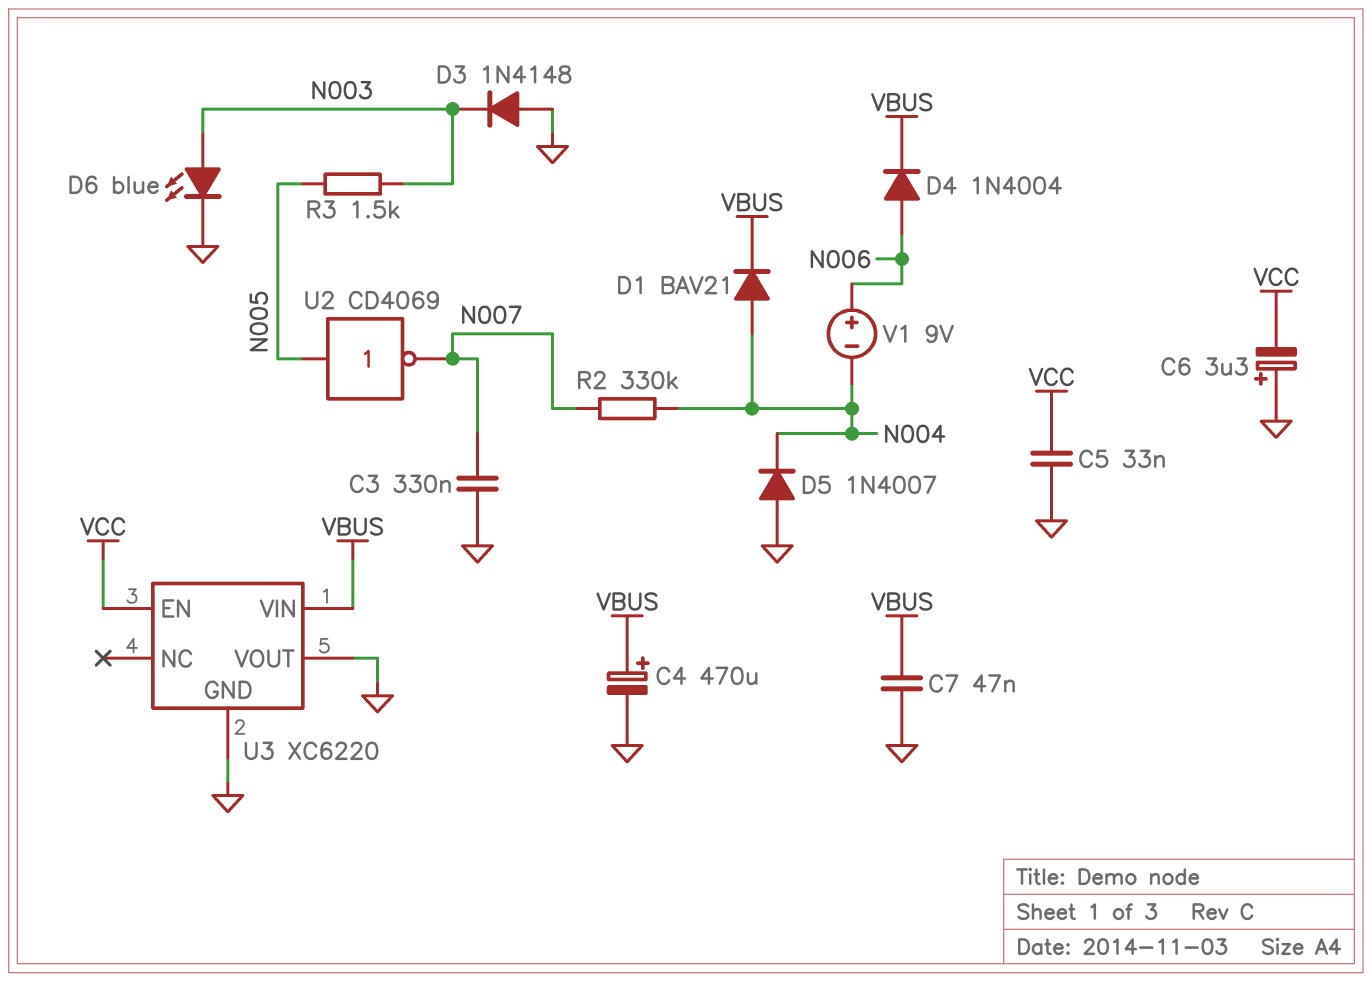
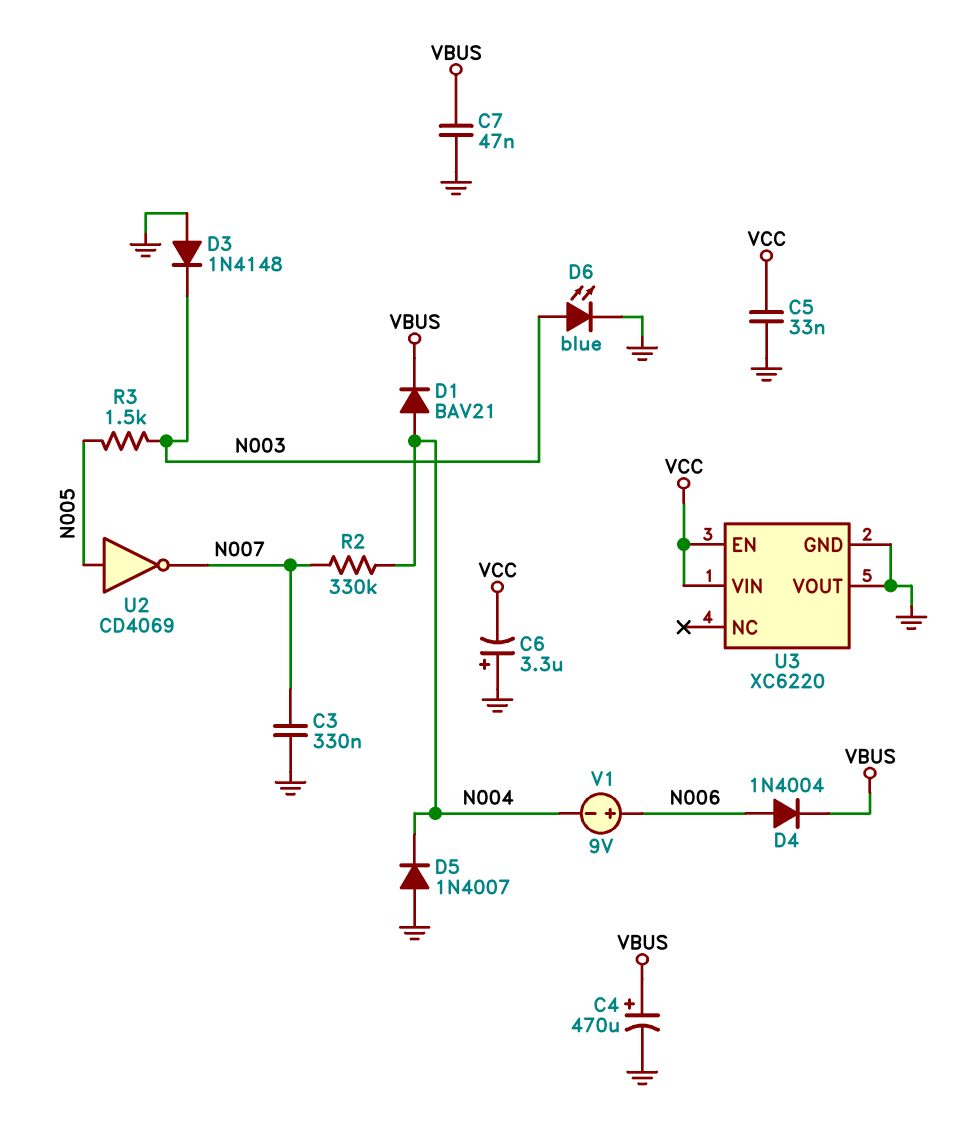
U3 pin VIN: VBUS -> VCC

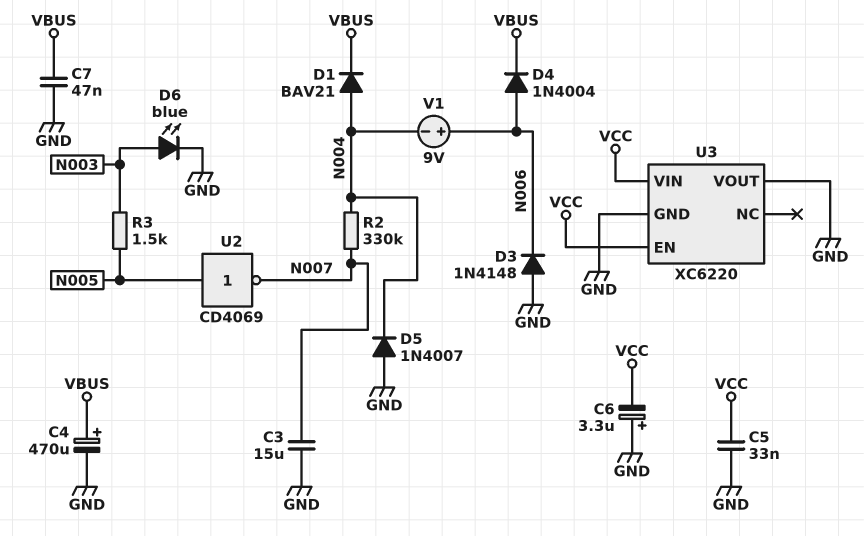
C3: 330nF (GND, N007) -> 15uF (GND, N007)
D3: diode 1N4148 (A GND, K N003) -> diode 1N4148 (A GND, K N006)

